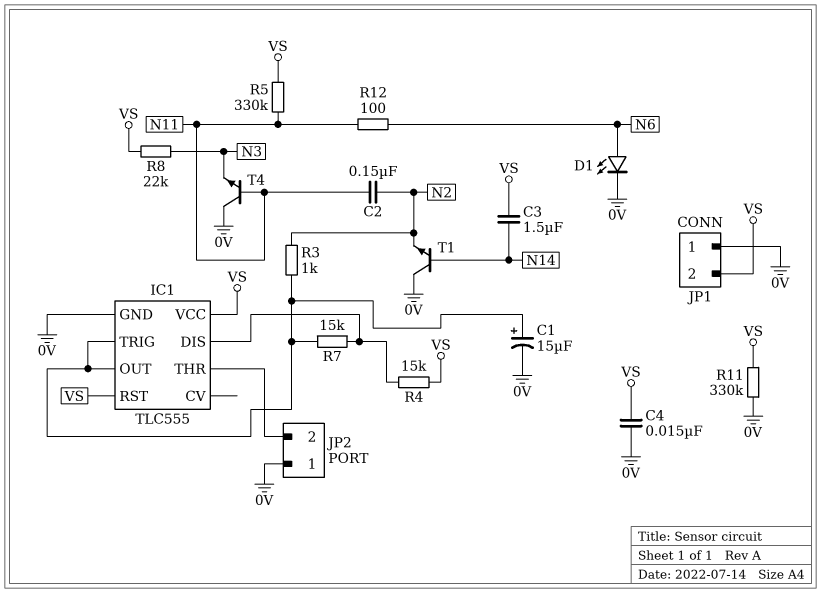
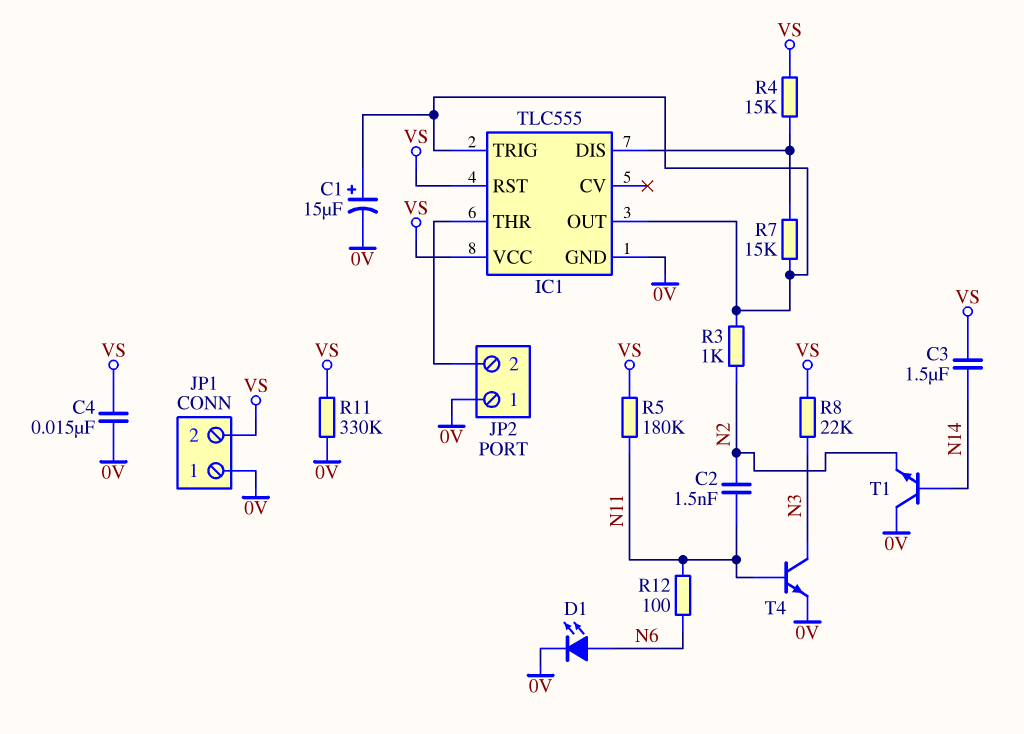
C2: 150nF (N2, N11) -> 1.5nF (N2, N11)
R5: 330k (N11, VS) -> 180k (N11, VS)
T4: NPN (B N11, C 0V, E N3) -> NPN (B N11, C N3, E 0V)

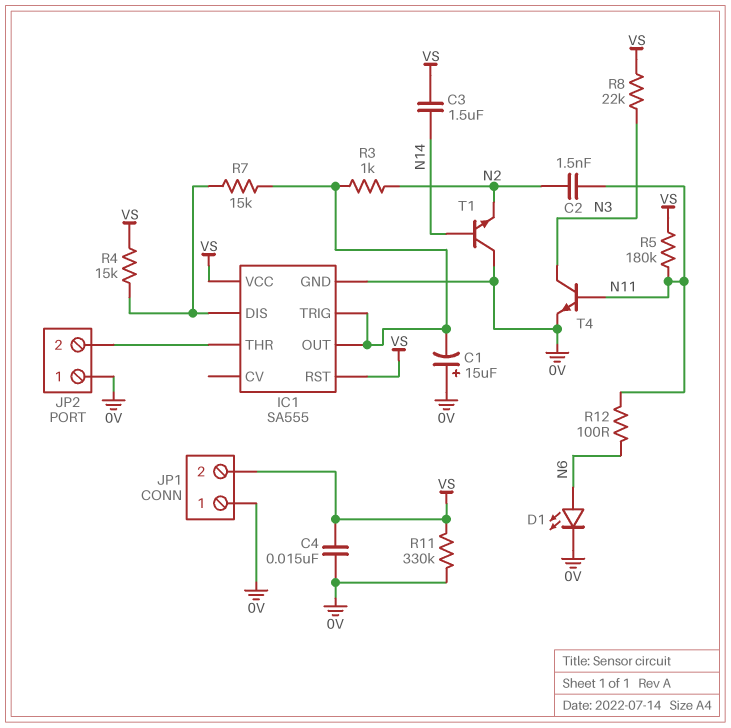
C1: 15uF (plus IC1/OUT, minus 0V) -> 15uF (plus 0V, minus IC1/OUT)
IC1: TLC555 -> SA555

